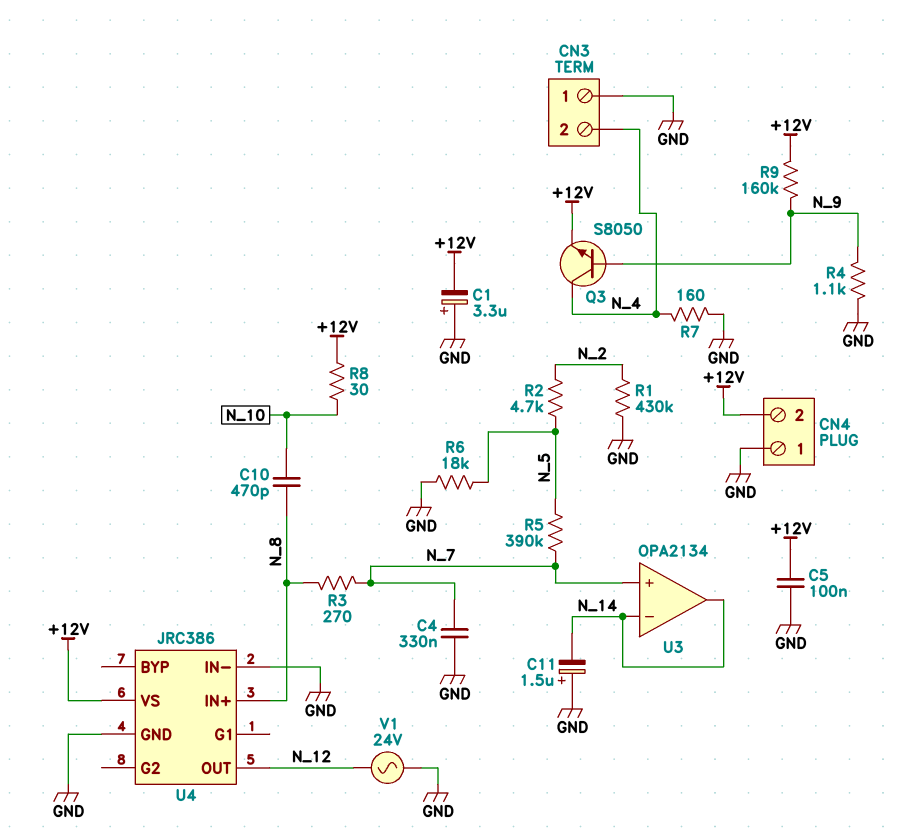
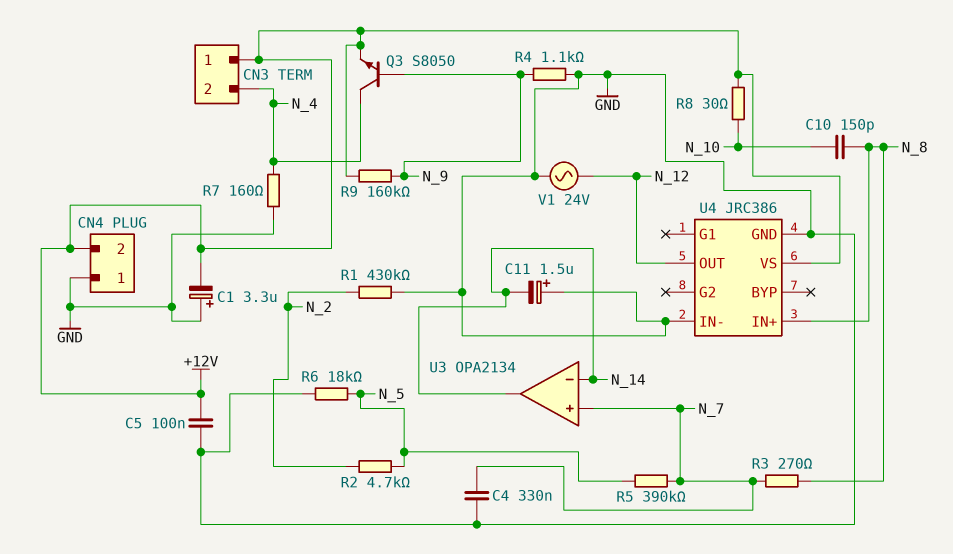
C10: 470pF (N_8, N_10) -> 150pF (N_8, N_10)
CN3 pin 1: GND -> +12V

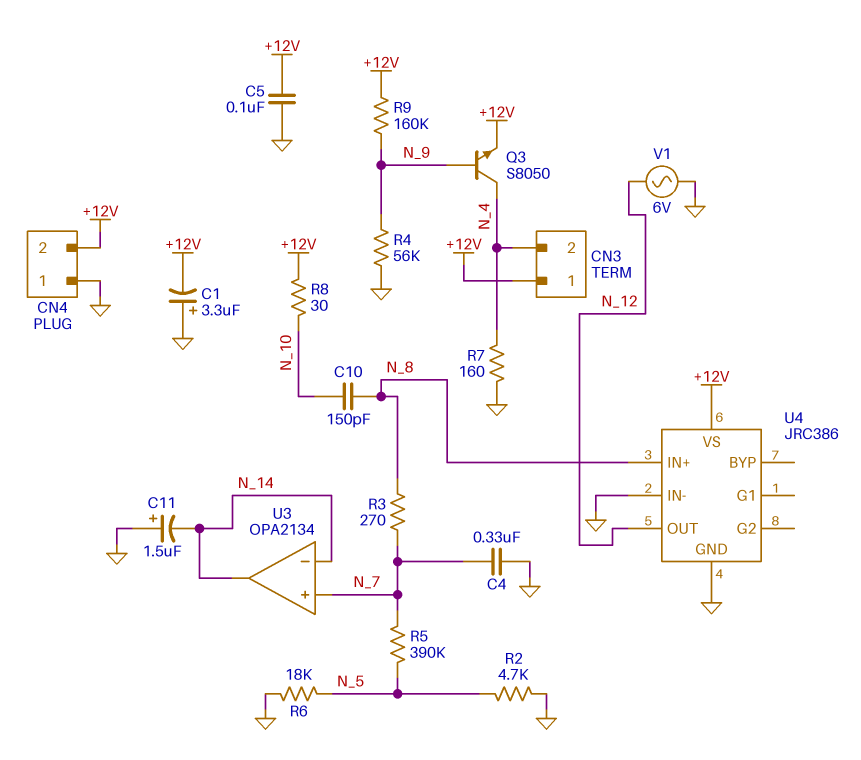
R1: 430k (GND, N_2) -> none
R2: 4.7k (N_2, N_5) -> 4.7k (GND, N_5)
R4: 1.1k (GND, N_9) -> 56k (GND, N_9)
V1: AC 24V (GND, N_12) -> AC 6V (GND, N_12)

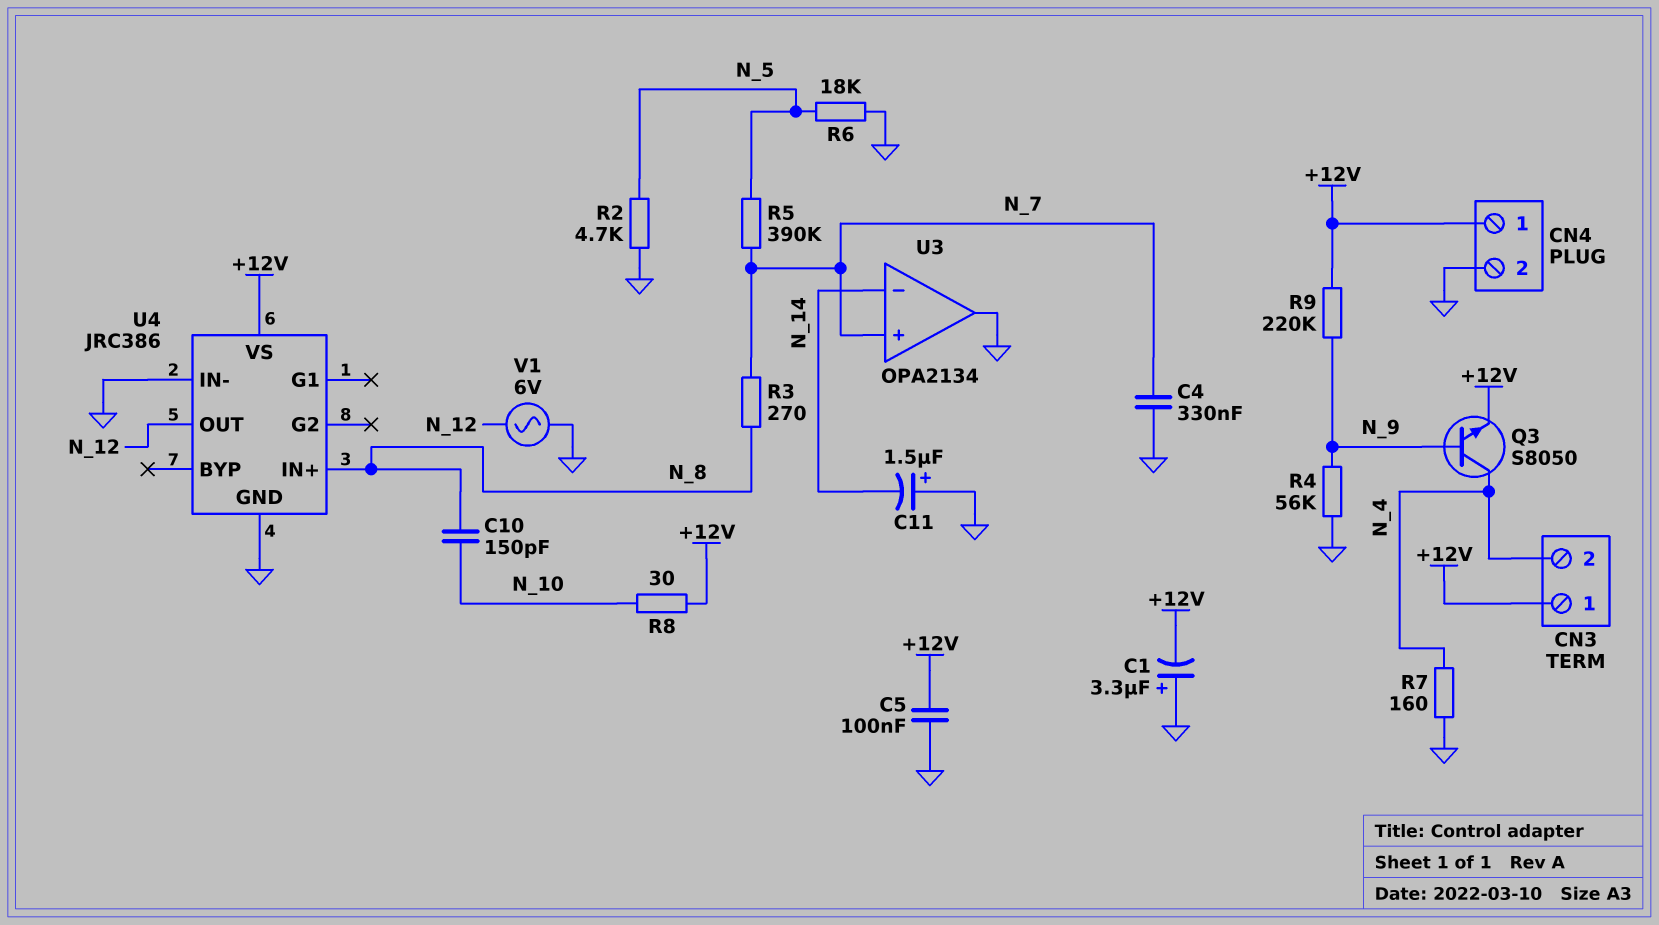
CN4 pin 1: GND -> +12V
CN4 pin 2: +12V -> GND
R9: 160k (+12V, N_9) -> 220k (+12V, N_9)
U3 pin out: N_14 -> GND

